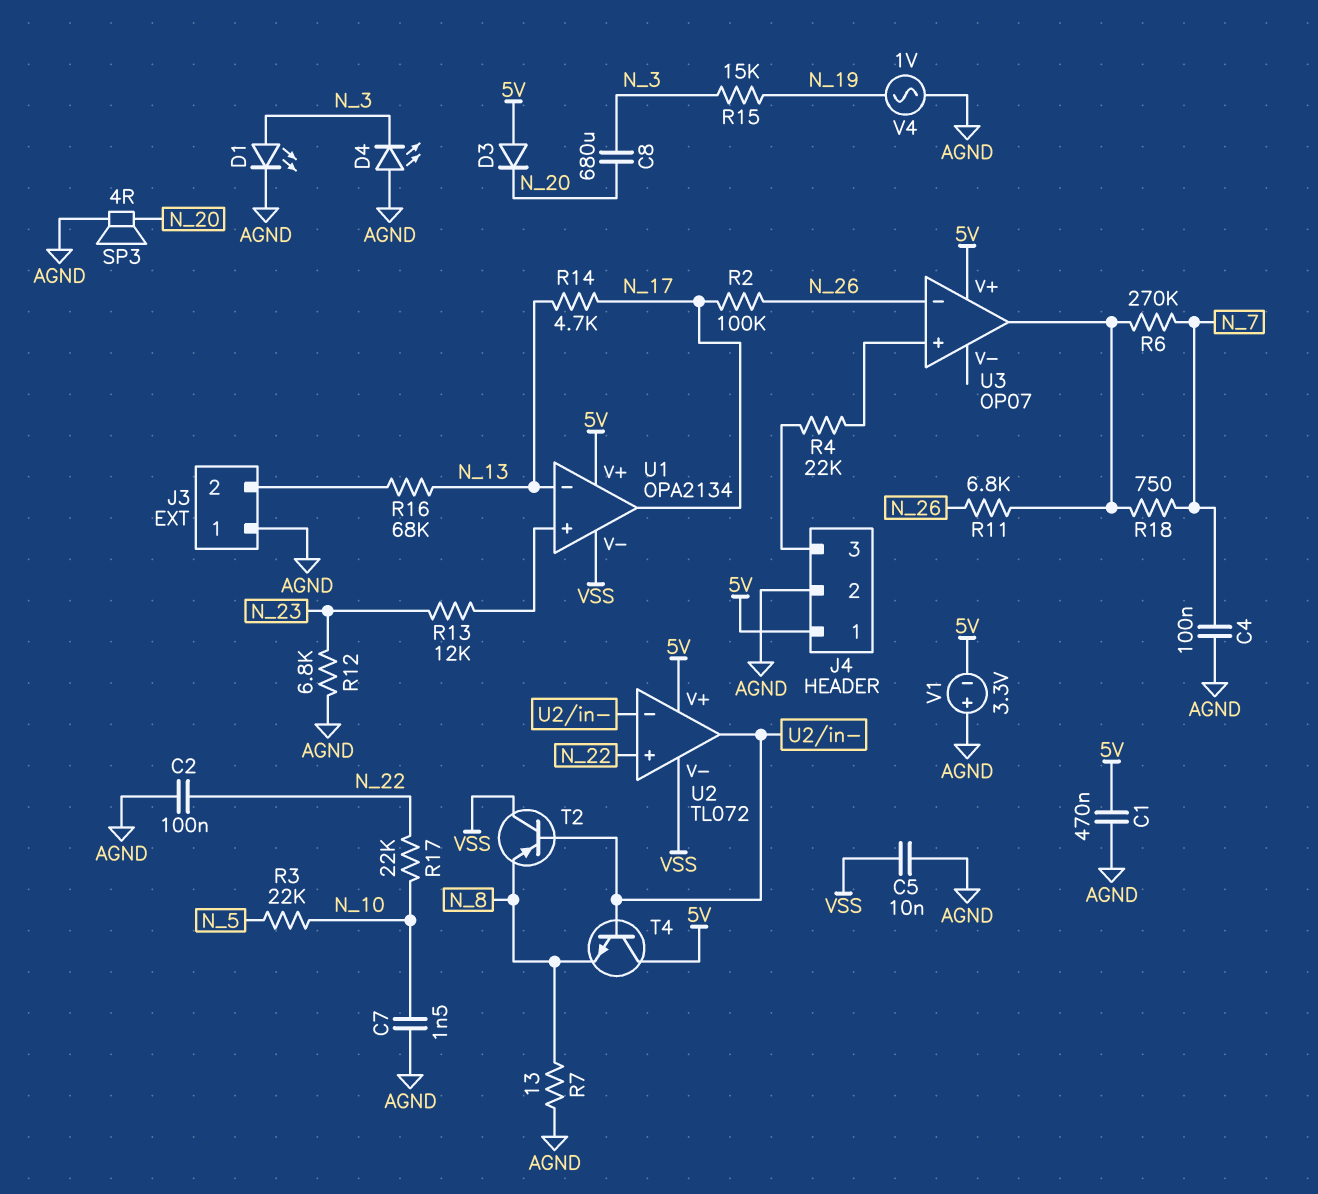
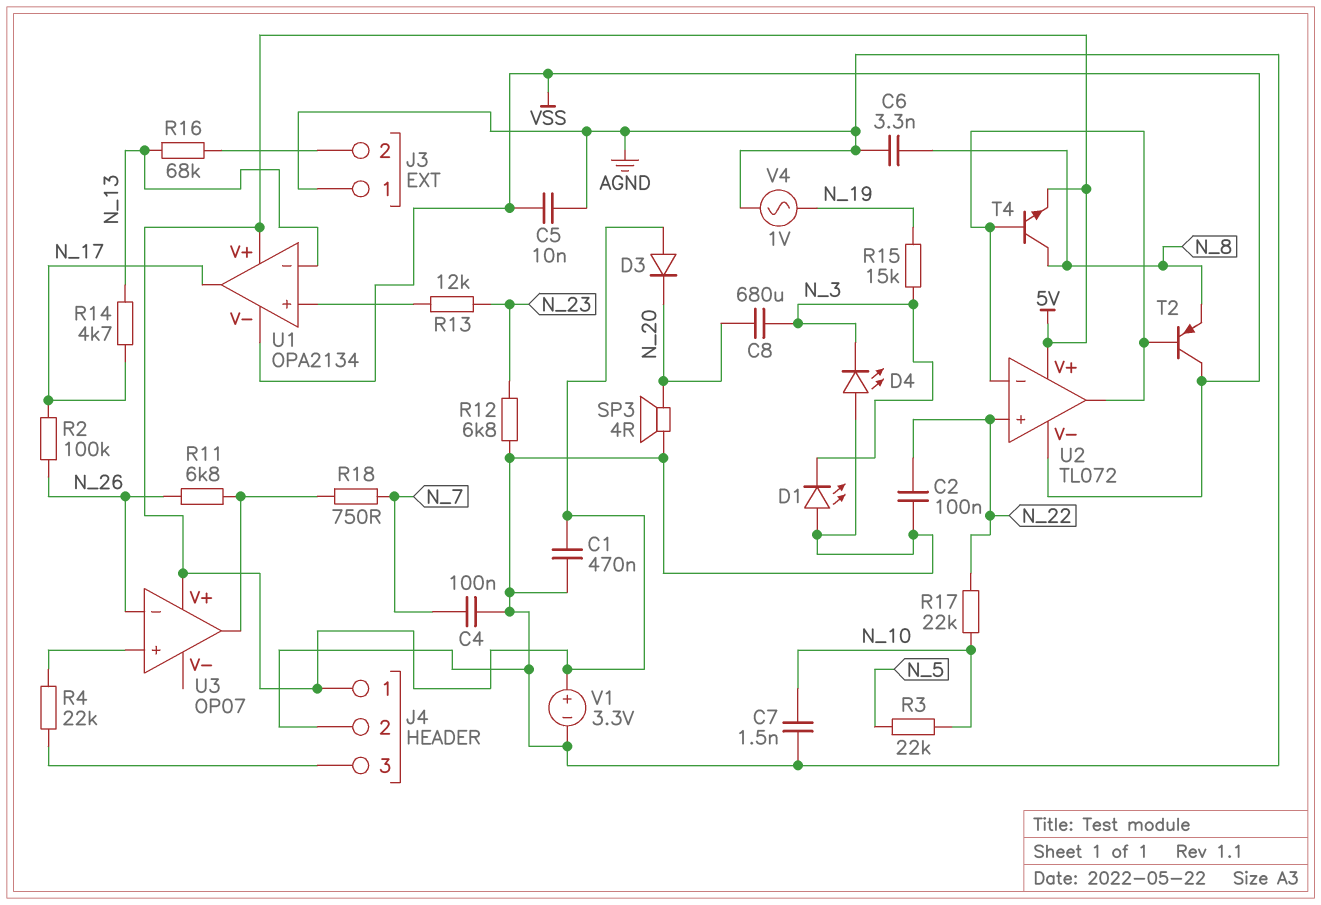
C6: none -> 3.3nF (AGND, N_8)
D1: LED (A N_3, K AGND) -> LED (A AGND, K N_3)
R6: 270k (N_7, U3/out) -> none
R7: 13 (AGND, N_8) -> none
T4: NPN (B U2/in-, C 5V, E N_8) -> NPN (B U2/in-, C N_8, E 5V)
V1: 3.3V (plus AGND, minus 5V) -> 3.3V (plus 5V, minus AGND)

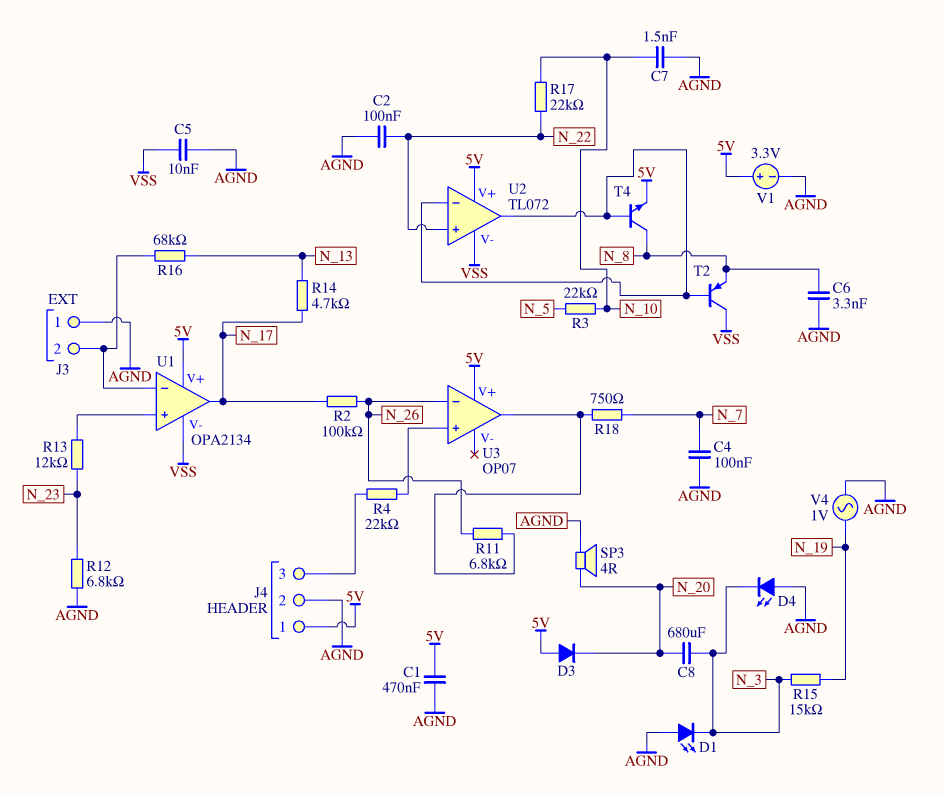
U1 pin in-: N_13 -> J3/2

